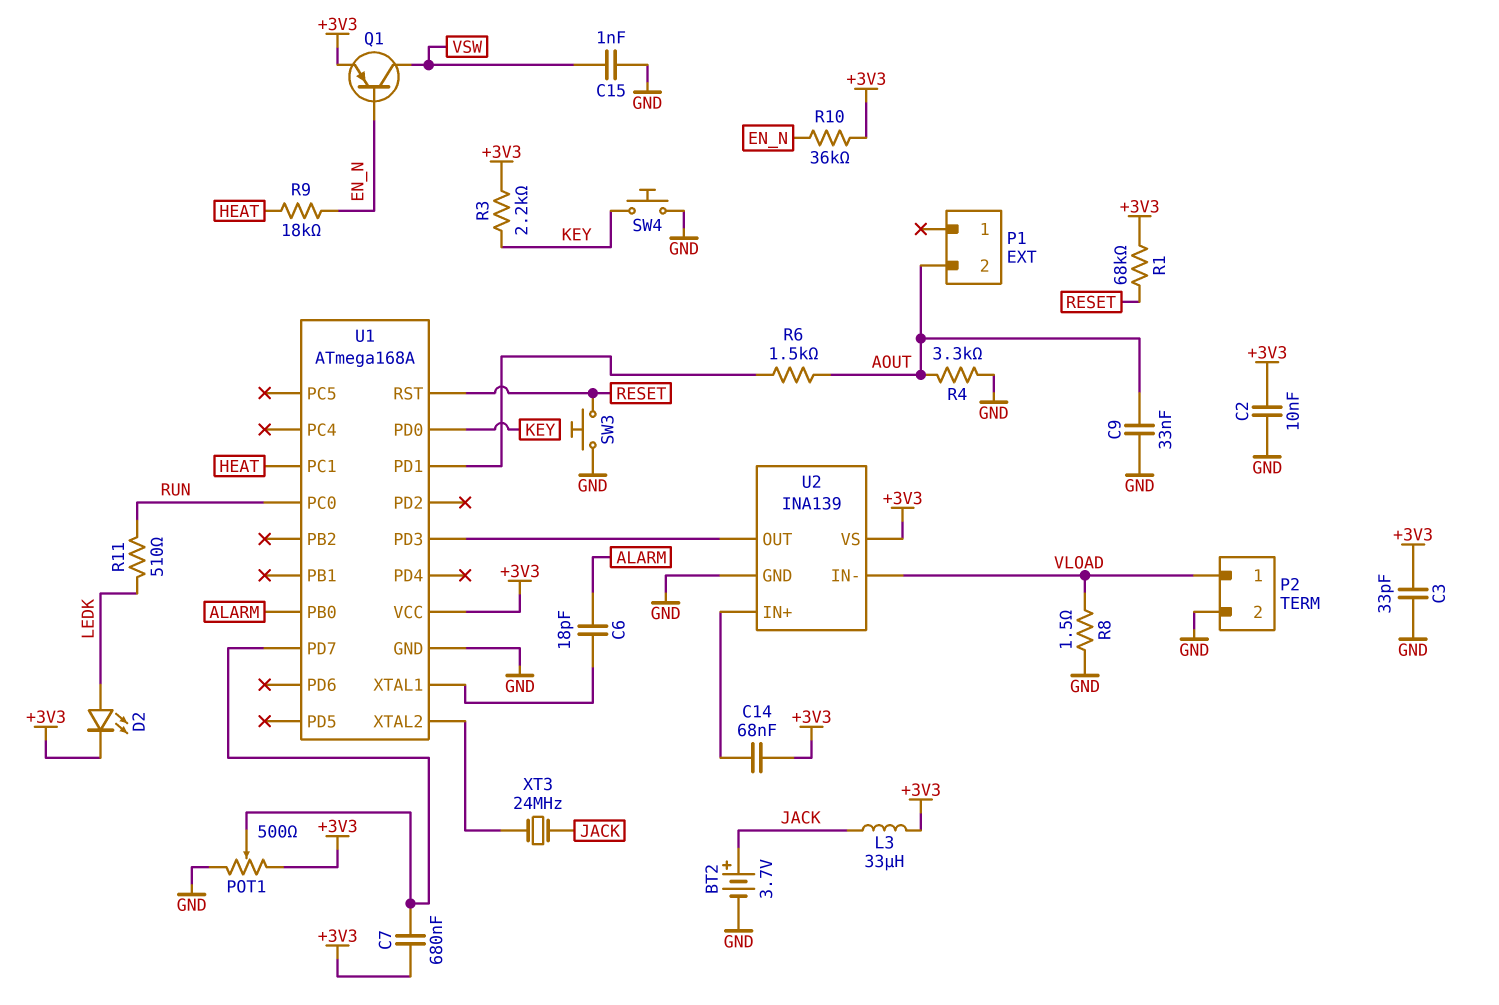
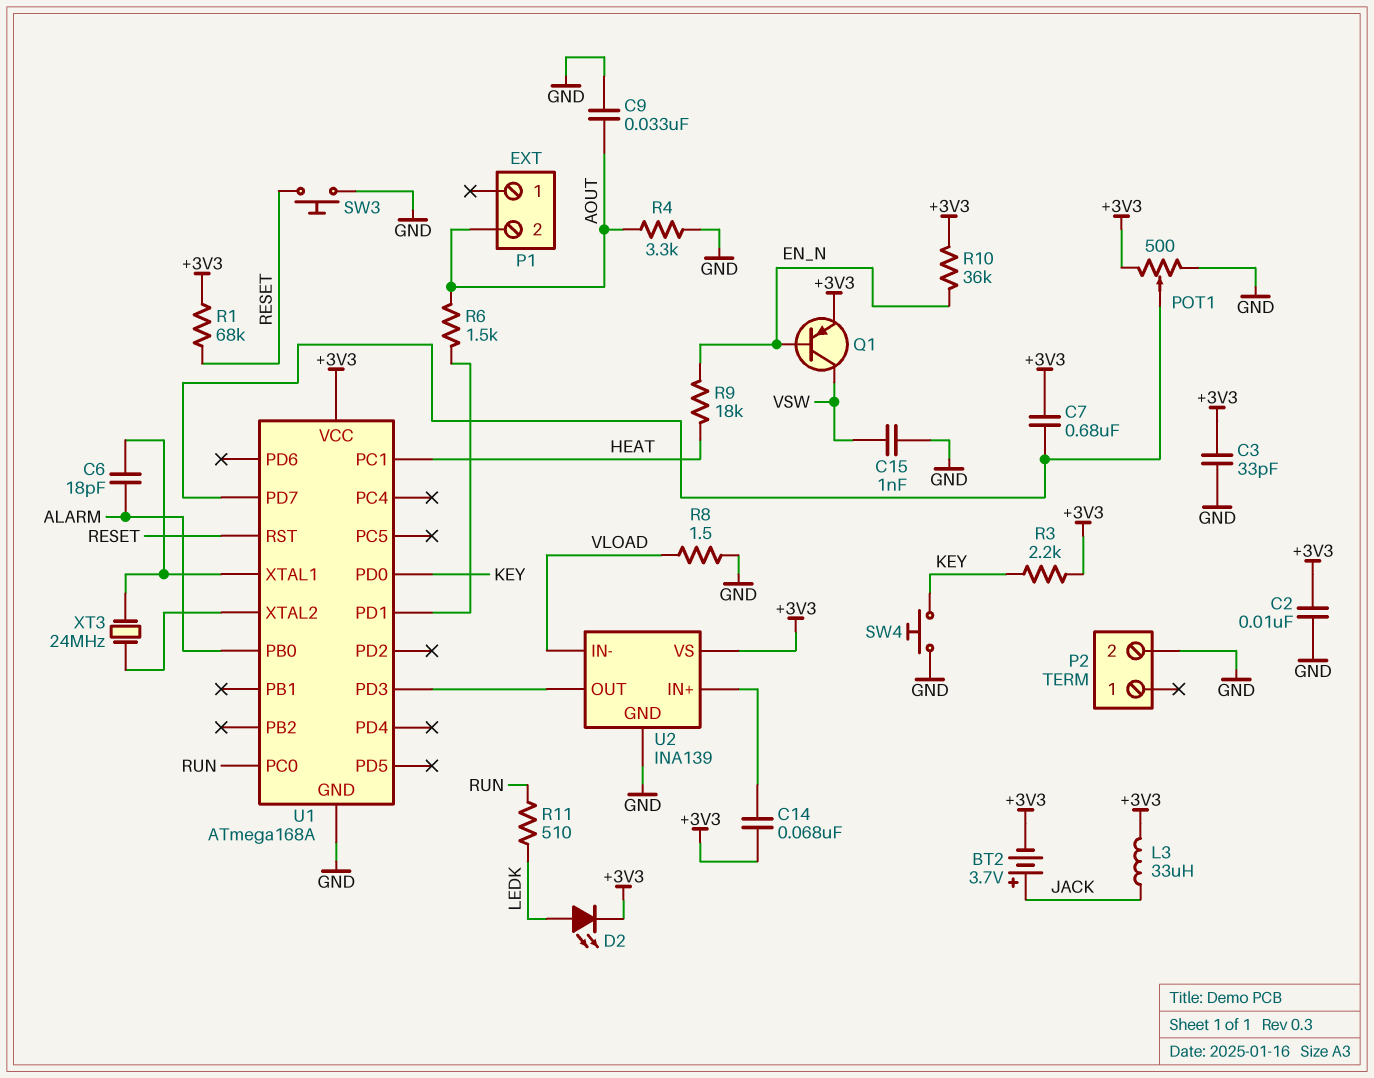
BT2: 3.7V (plus JACK, minus GND) -> 3.7V (plus JACK, minus +3V3)
P2 pin 1: VLOAD -> none
XT3: 24MHz (JACK, U1/XTAL2) -> 24MHz (U1/XTAL1, U1/XTAL2)

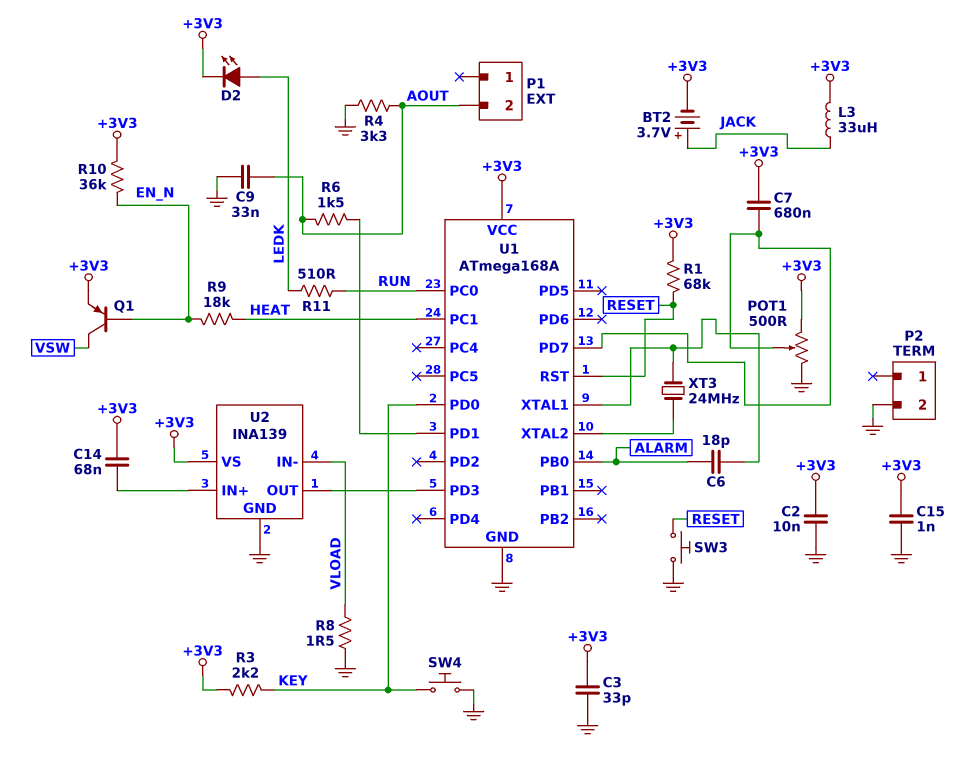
C15: 1nF (GND, VSW) -> 1nF (+3V3, GND)

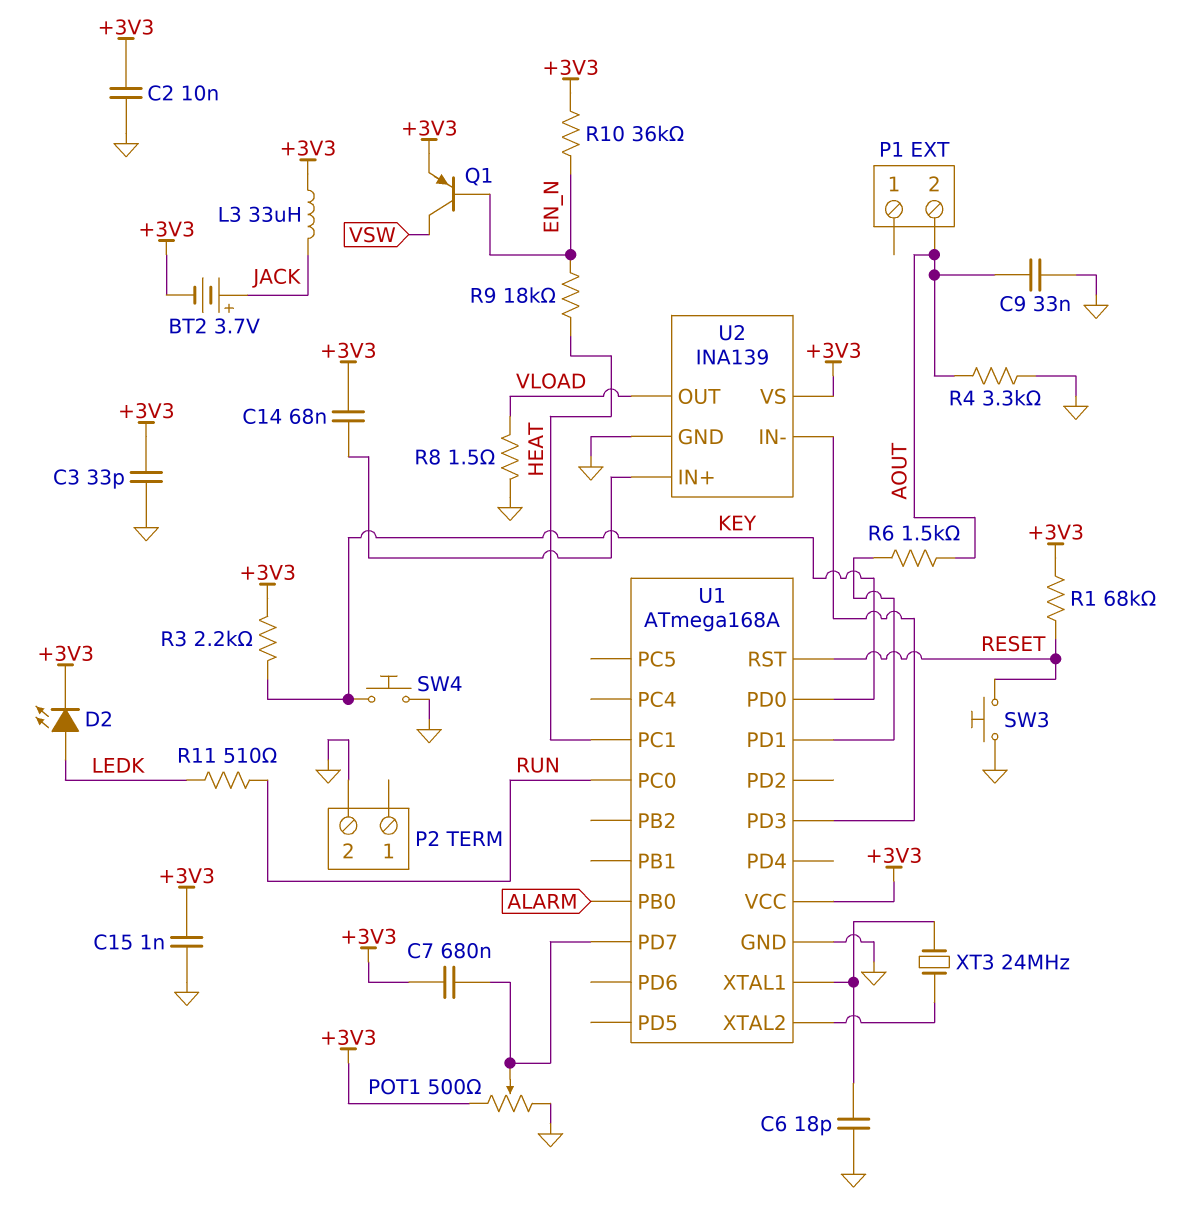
C6: 18pF (ALARM, U1/XTAL1) -> 18pF (GND, U1/XTAL1)
U2 pin IN-: VLOAD -> U1/PD3
U2 pin OUT: U1/PD3 -> VLOAD

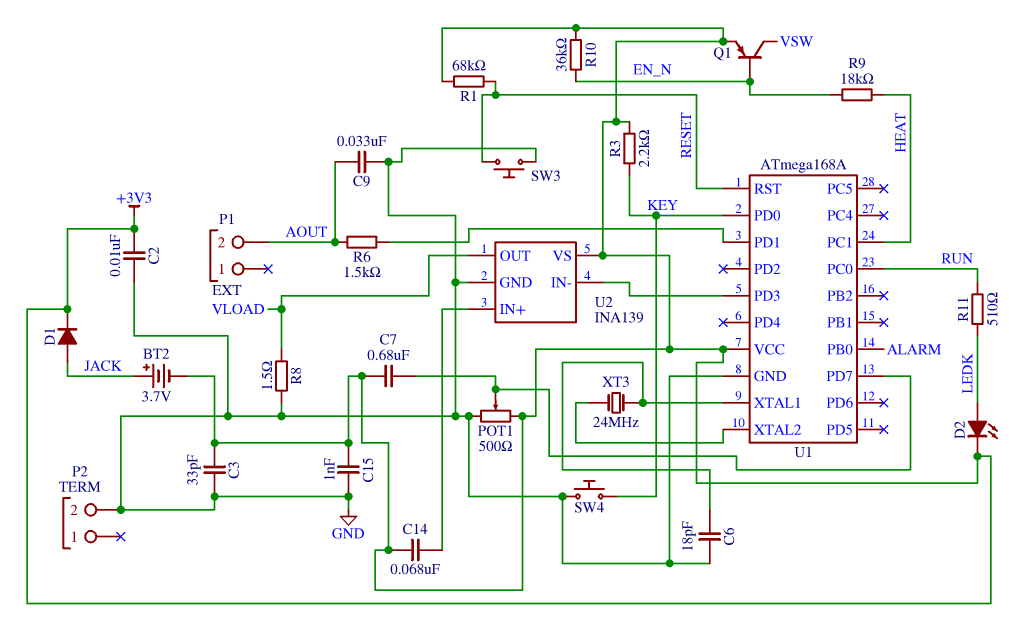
D1: none -> diode (A JACK, K +3V3)
L3: 33uH (+3V3, JACK) -> none
R4: 3.3k (AOUT, GND) -> none

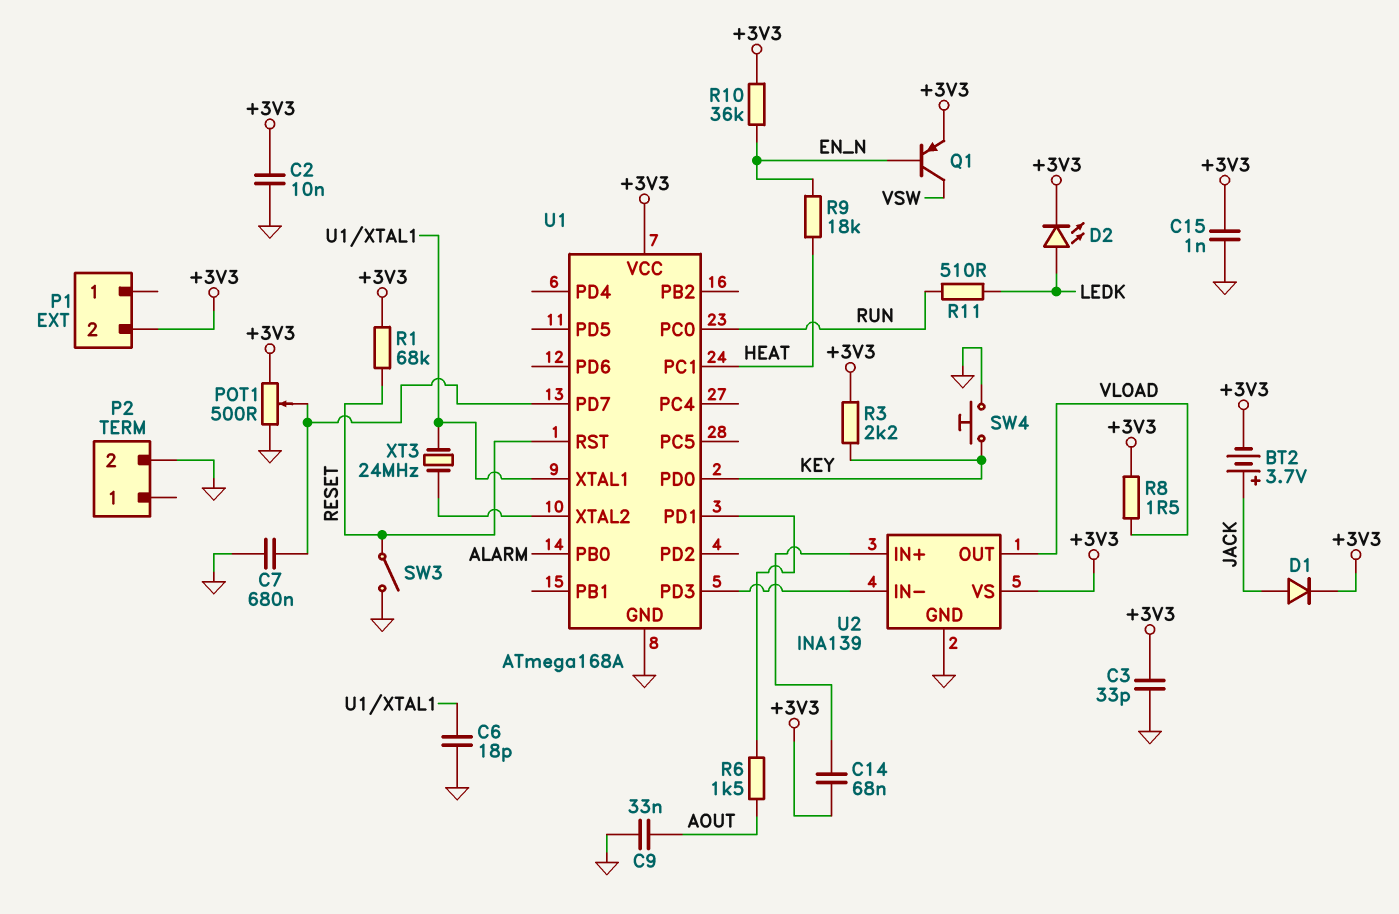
C7: 680nF (+3V3, U1/PD7) -> 680nF (GND, U1/PD7)
P1 pin 2: AOUT -> +3V3
R8: 1.5 (GND, VLOAD) -> 1.5 (+3V3, VLOAD)
SW3: button (GND, RESET) -> switch (GND, RESET)

